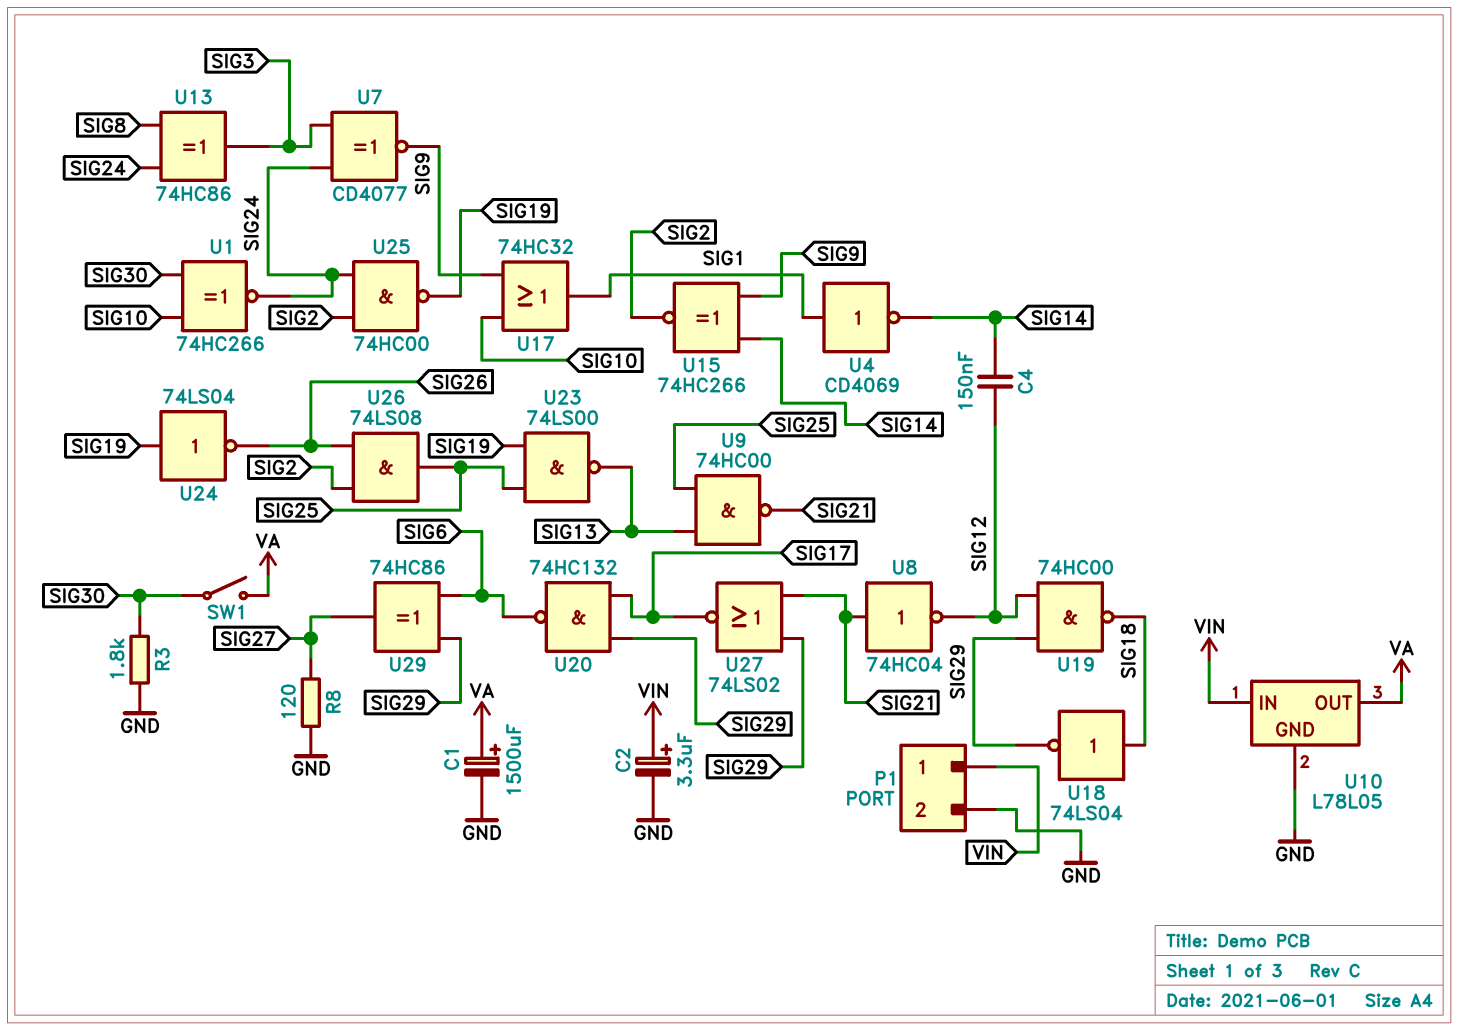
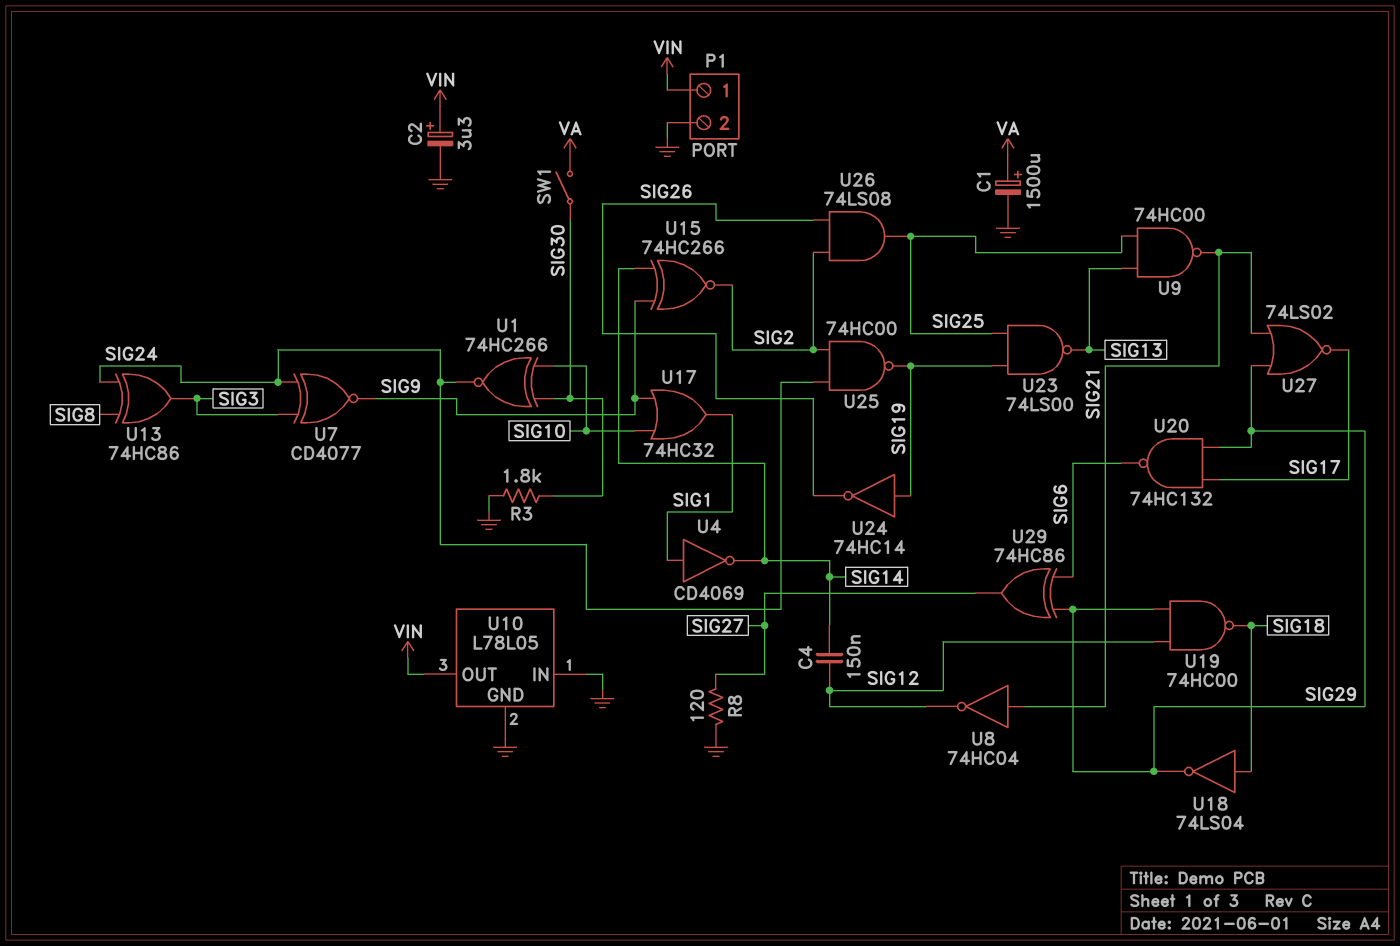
U10 pin IN: VIN -> GND
U10 pin OUT: VA -> VIN
U24: NOT 74LS04 (in SIG19, out SIG26) -> NOT 74HC14 (in SIG19, out SIG26)

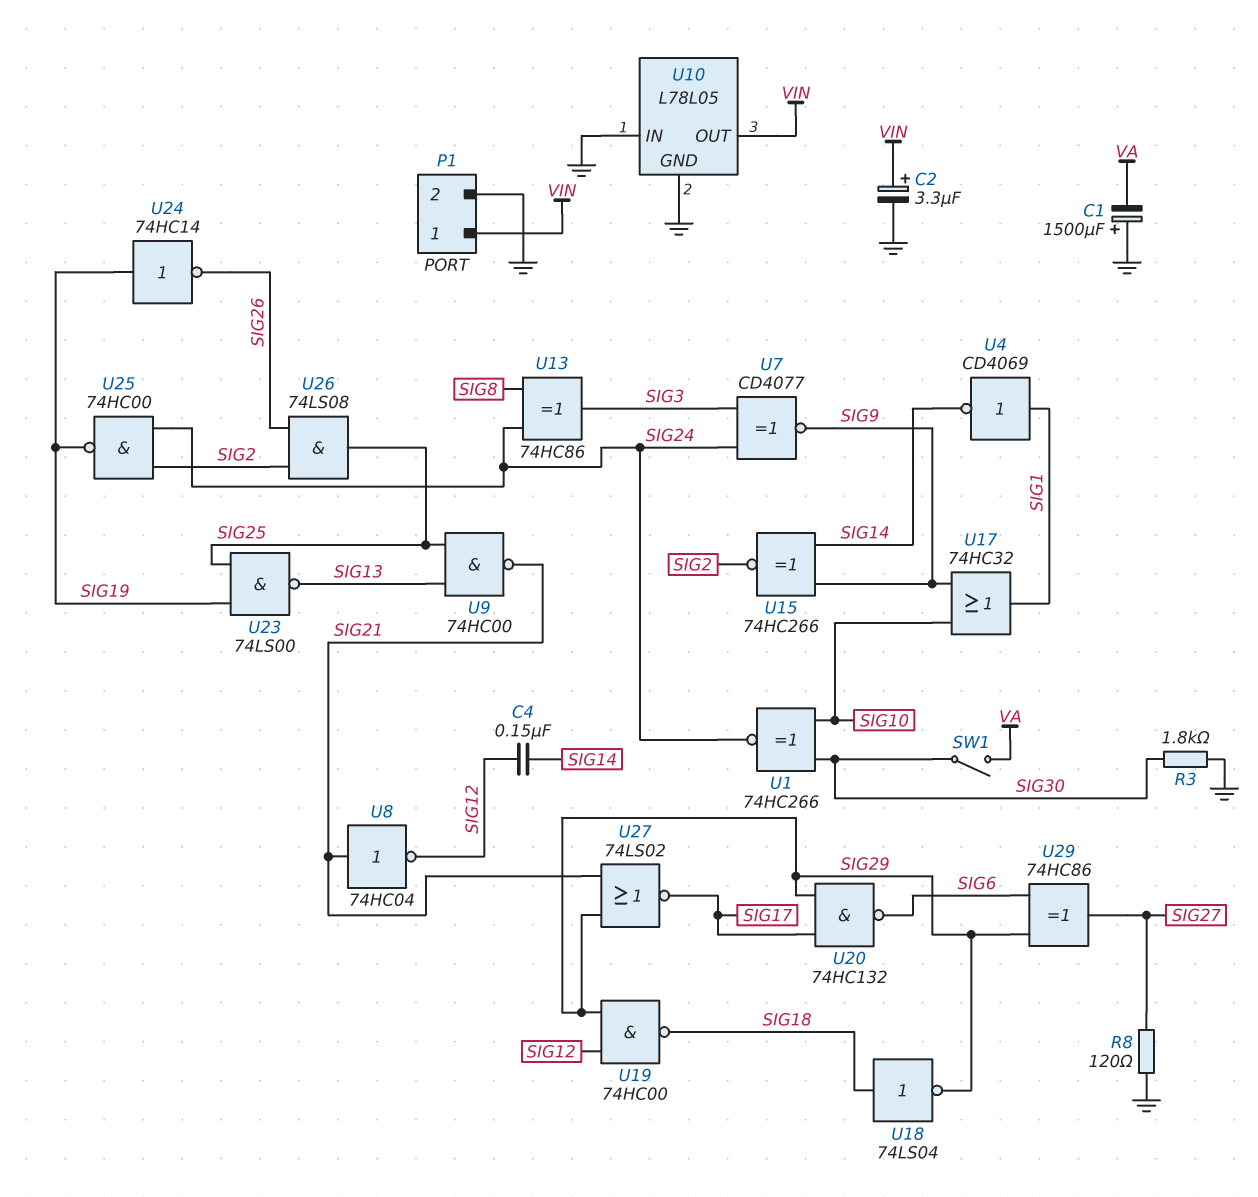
C1: 1500uF (plus VA, minus GND) -> 1500uF (plus GND, minus VA)

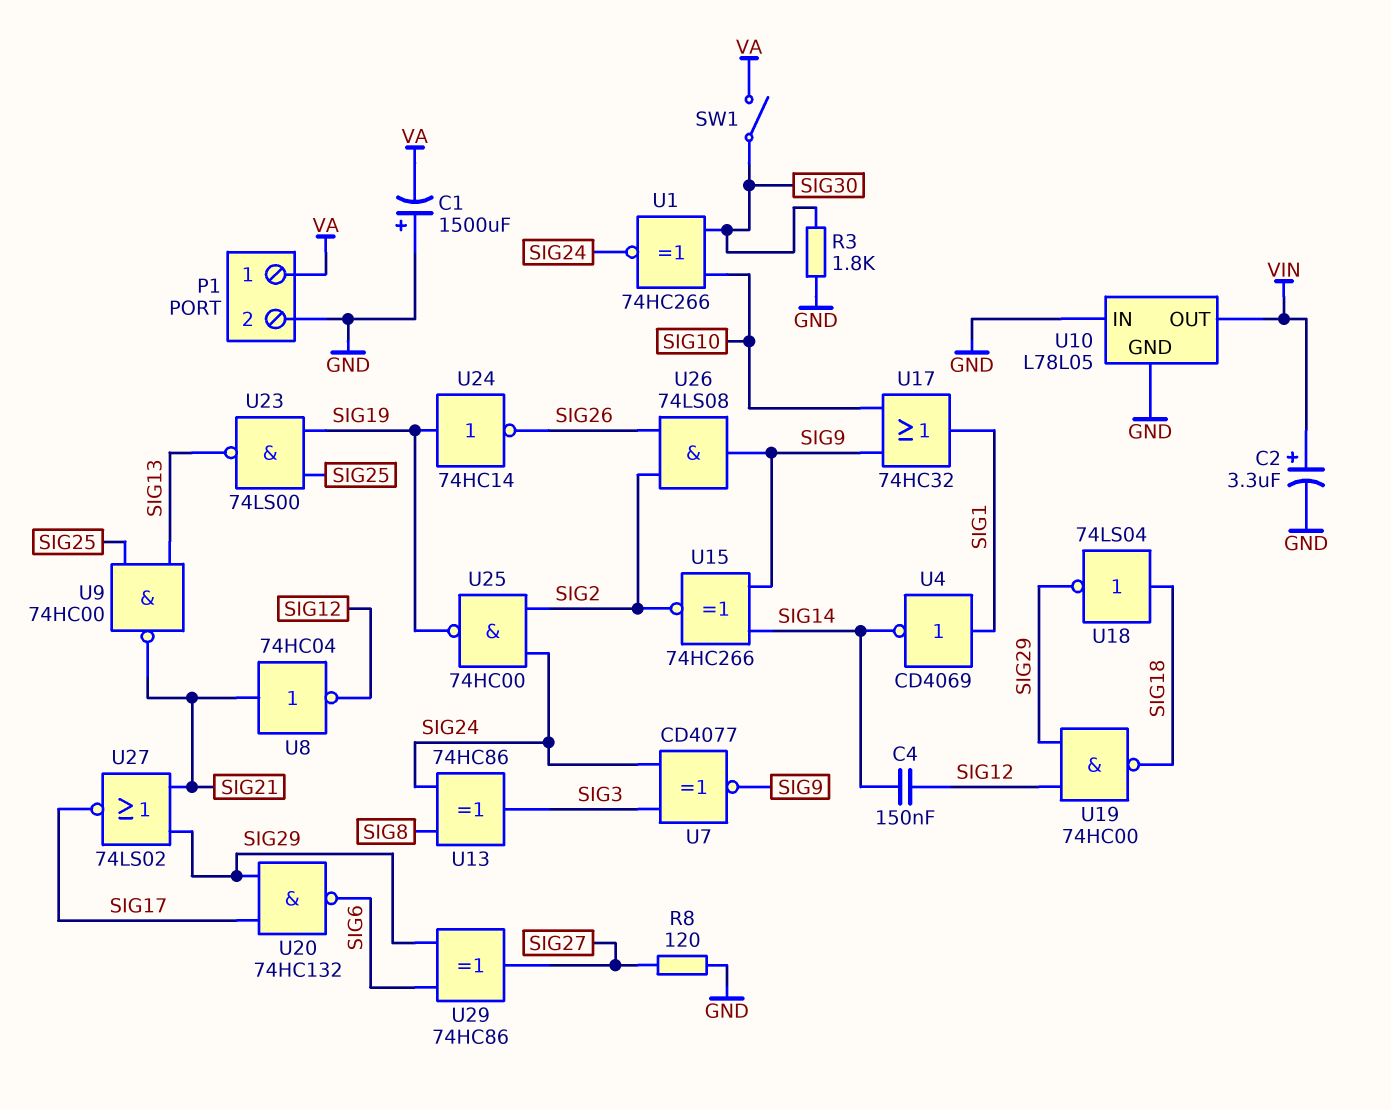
P1 pin 1: VIN -> VA
U26: AND 74LS08 (in SIG2, in SIG26, out SIG25) -> AND 74LS08 (in SIG2, in SIG26, out SIG9)

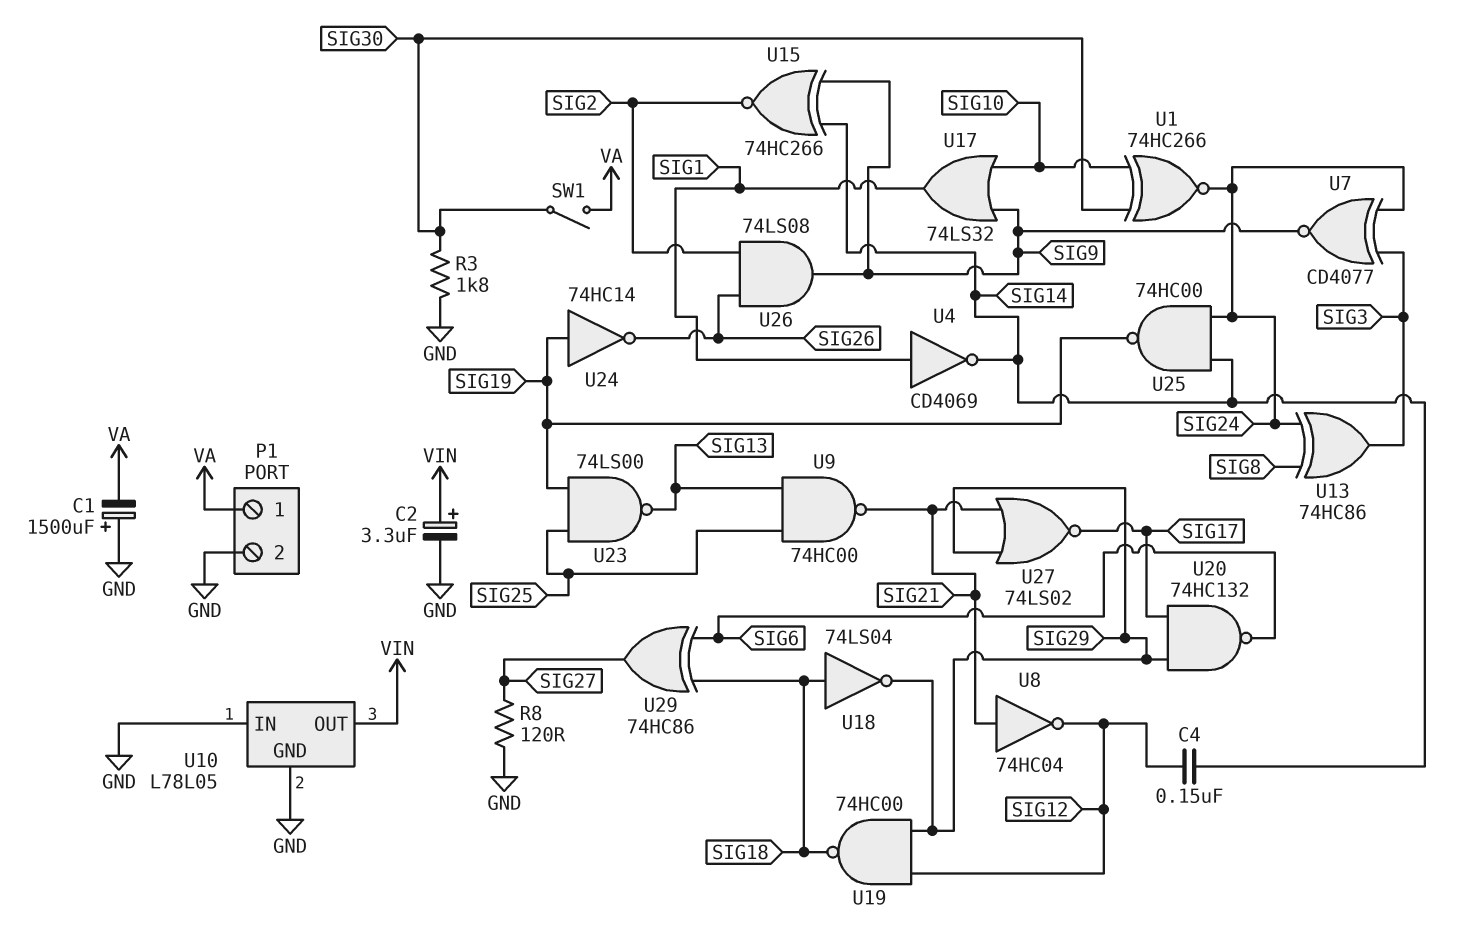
U17: OR 74HC32 (in SIG9, in SIG10, out SIG1) -> OR 74LS32 (in SIG9, in SIG10, out SIG1)
U25: NAND 74HC00 (in SIG2, in SIG24, out SIG19) -> NAND 74HC00 (in SIG14, in SIG24, out SIG19)
U29: XOR 74HC86 (in SIG6, in SIG29, out SIG27) -> XOR 74HC86 (in SIG6, in SIG18, out SIG27)

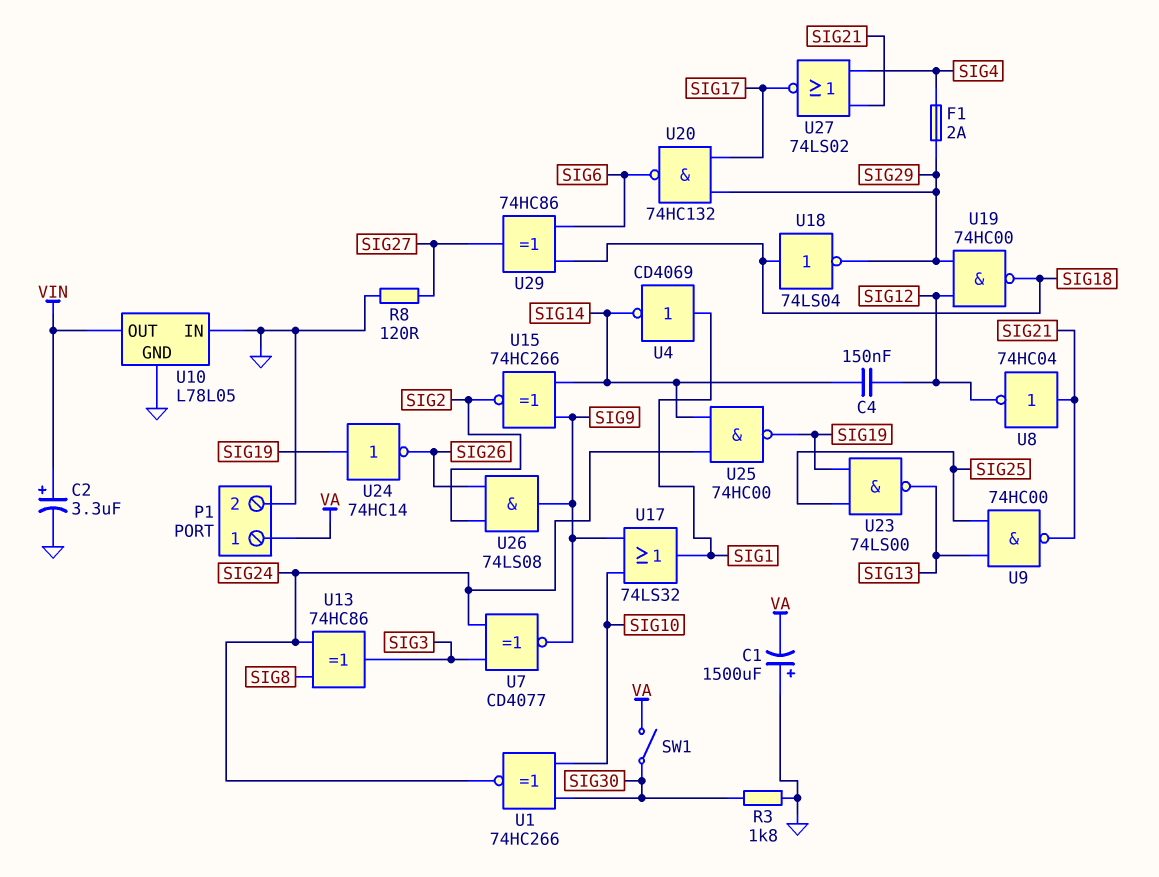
F1: none -> 2A (SIG4, SIG29)
U27: NOR 74LS02 (in SIG21, in SIG29, out SIG17) -> NOR 74LS02 (in SIG4, in SIG21, out SIG17)

